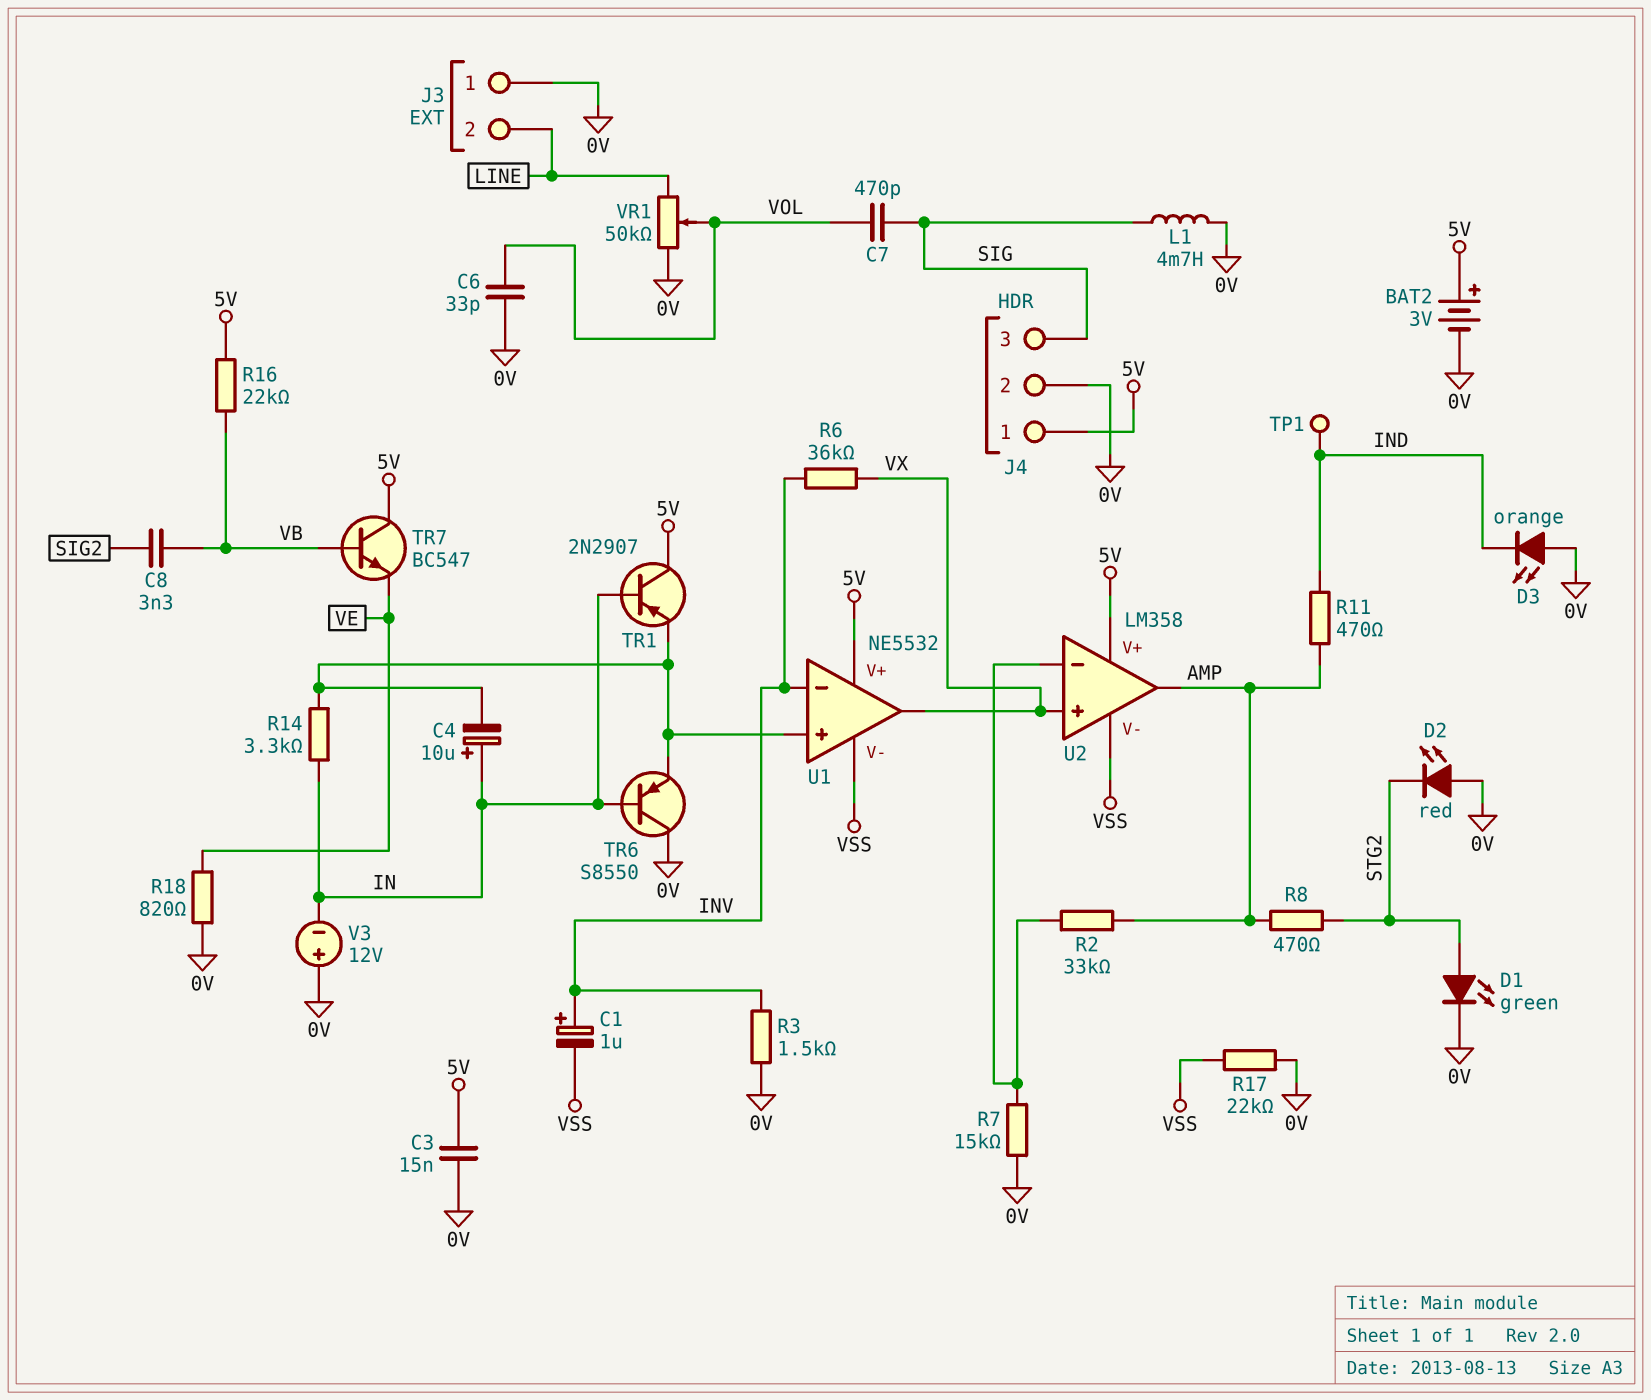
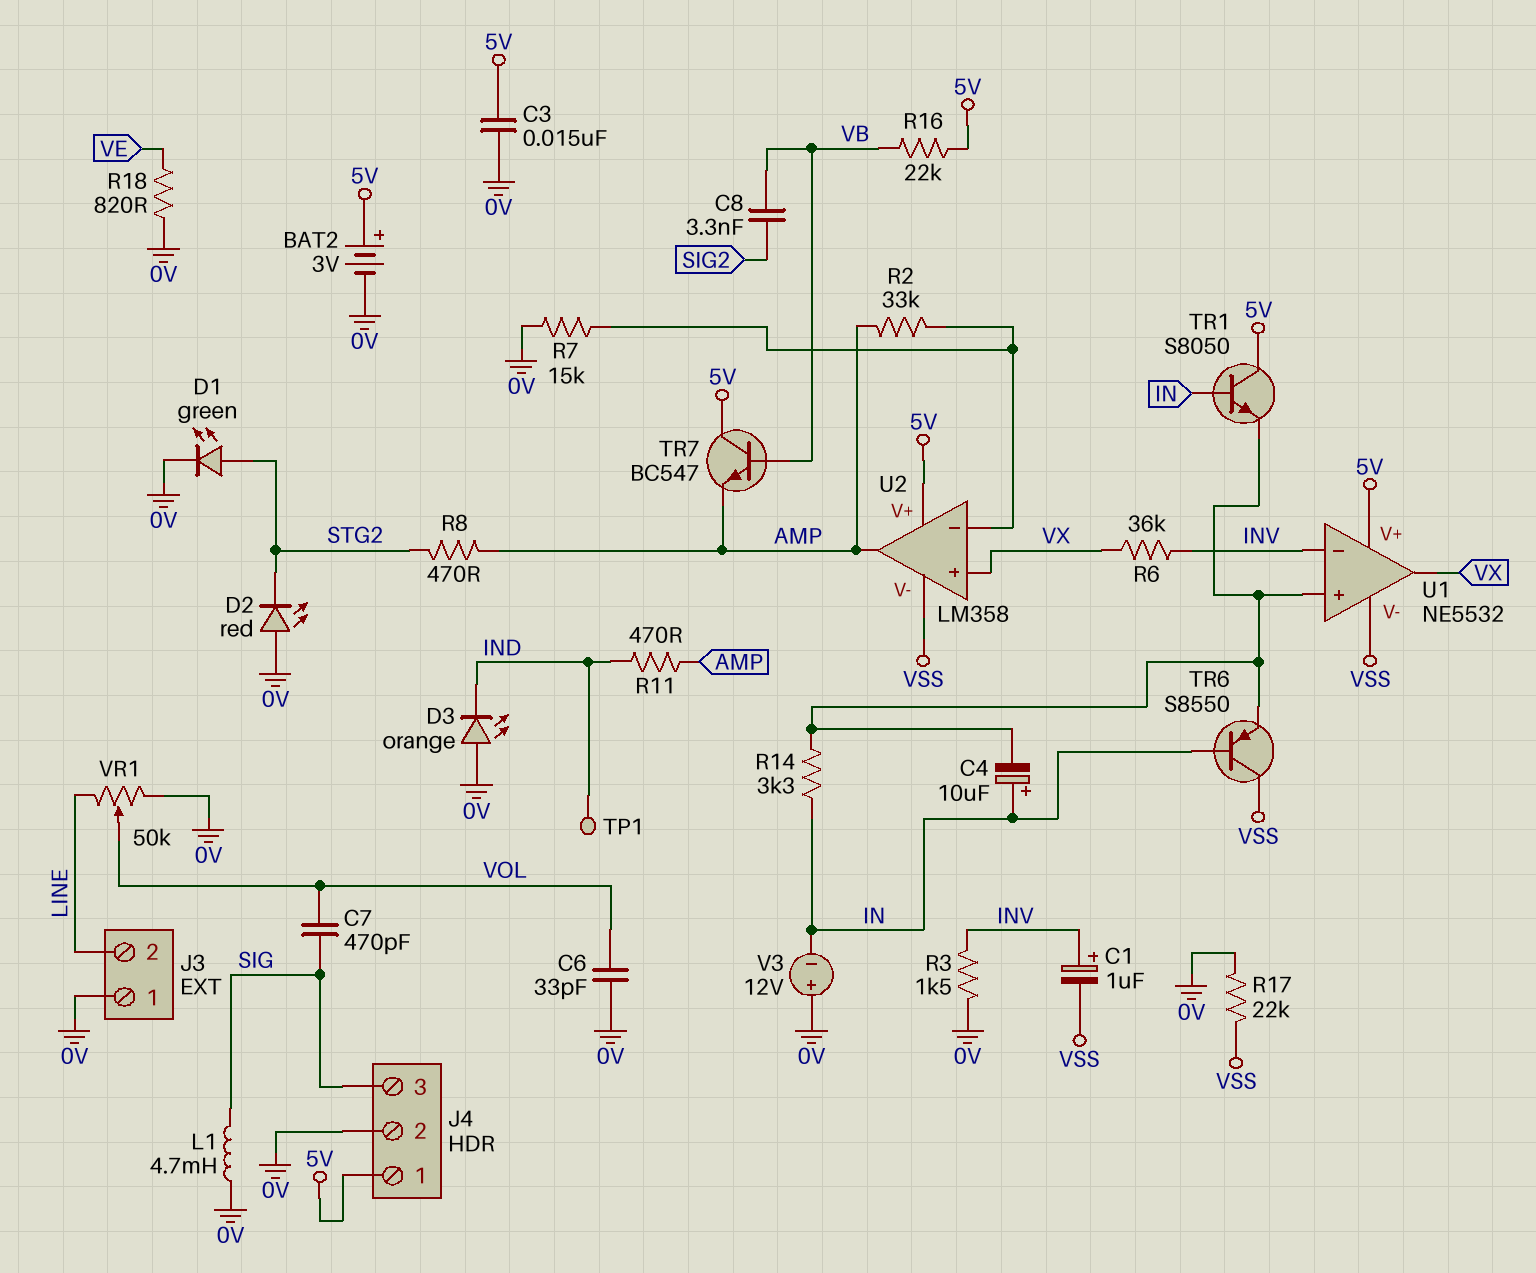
TR1: PNP 2N2907 (B IN, C 5V, E U1/in+) -> NPN S8050 (B IN, C 5V, E U1/in+)
TR6: PNP S8550 (B IN, C 0V, E U1/in+) -> PNP S8550 (B IN, C VSS, E U1/in+)
TR7: NPN BC547 (B VB, C 5V, E VE) -> NPN BC547 (B VB, C 5V, E AMP)

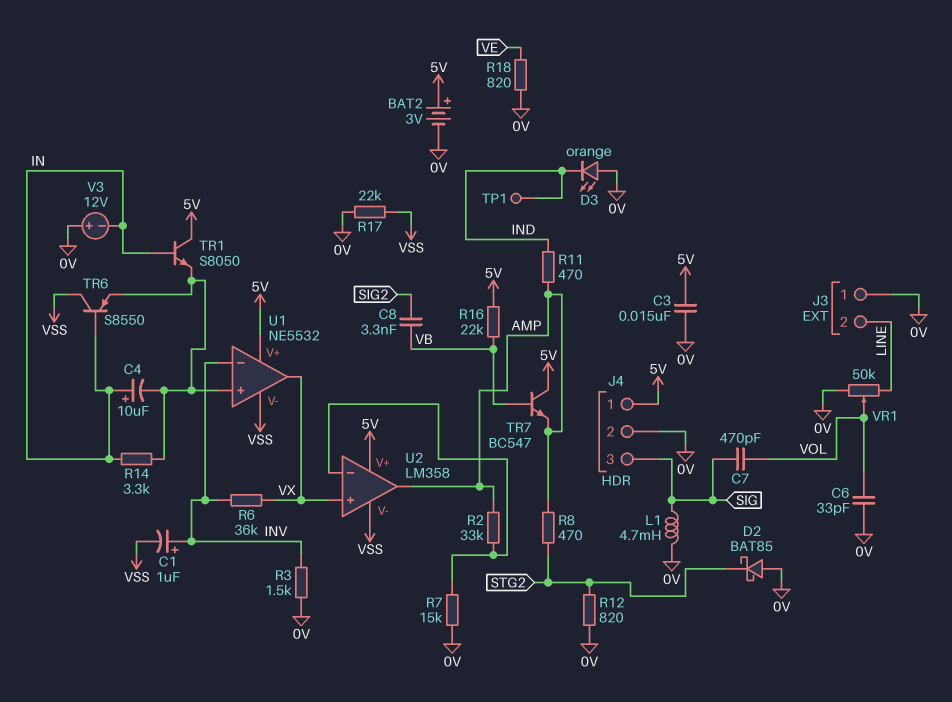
D1: LED green (A STG2, K 0V) -> none
D2: LED red (A 0V, K STG2) -> schottky BAT85 (A 0V, K STG2)
R12: none -> 820 (0V, STG2)

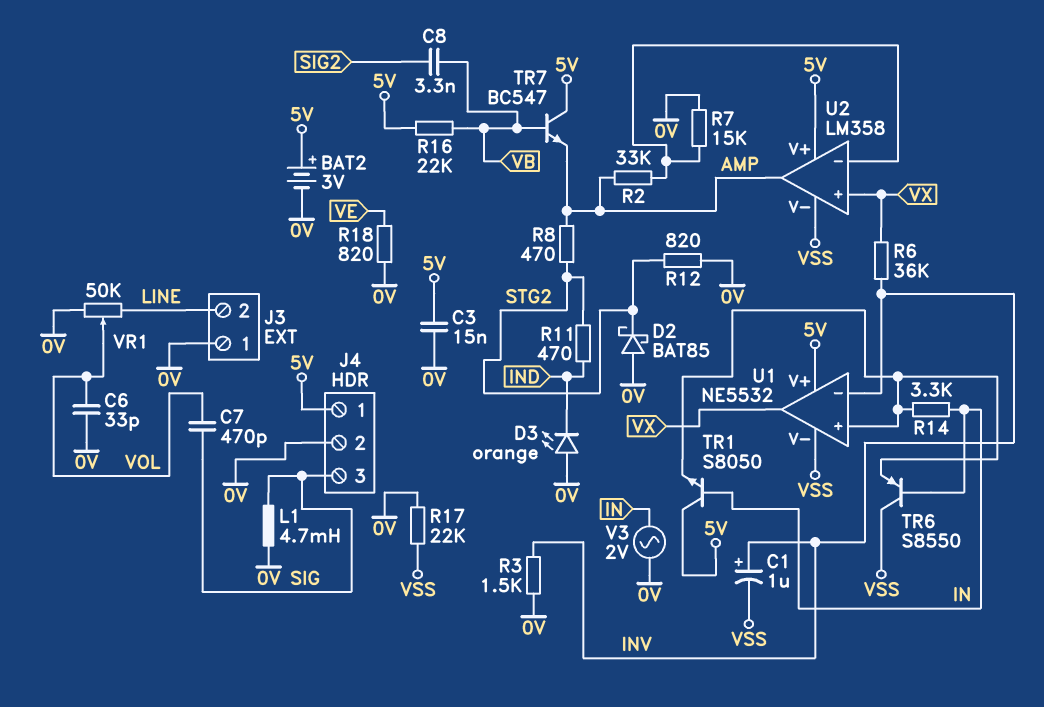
C4: 10uF (plus IN, minus U1/in+) -> none
R11: 470 (AMP, IND) -> 470 (IND, STG2)
TP1: test point (IND) -> none
V3: 12V (plus 0V, minus IN) -> AC 2V (0V, IN)

